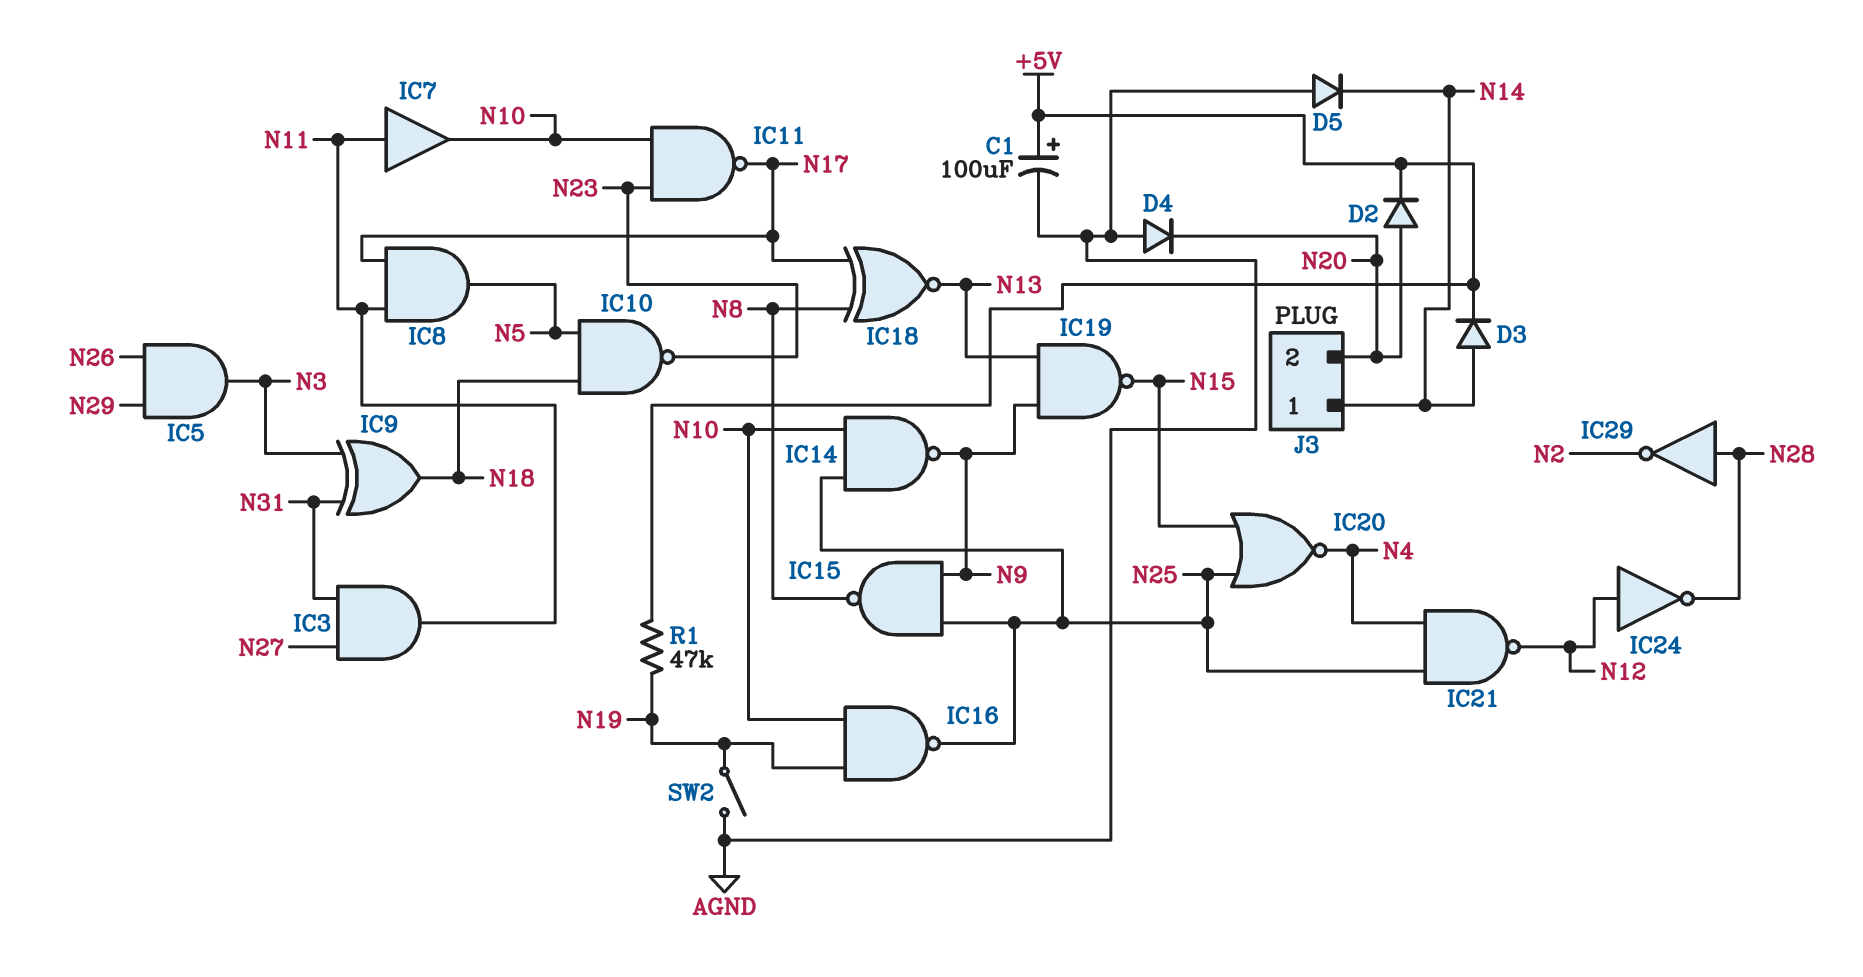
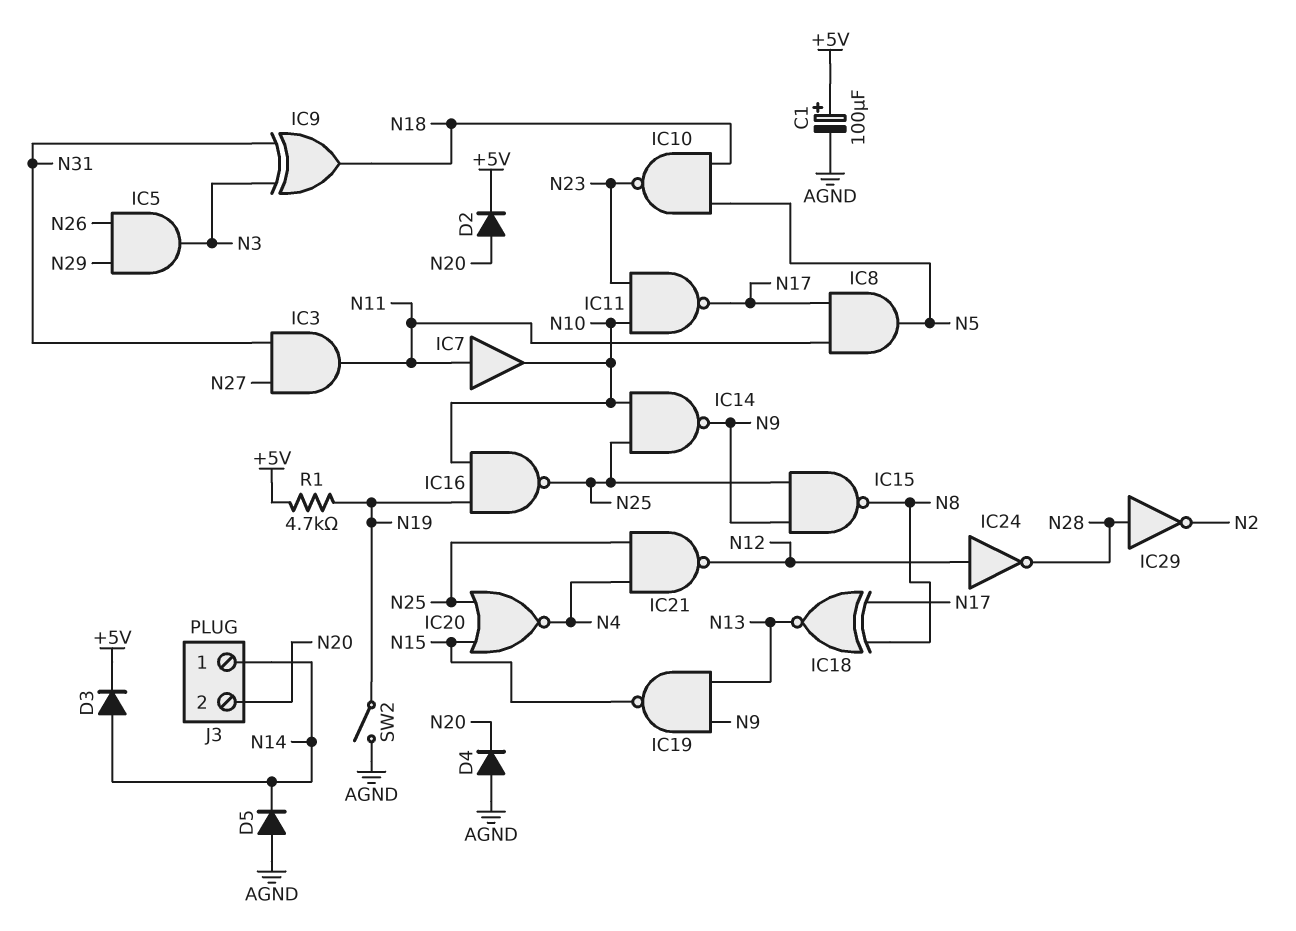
R1: 47k (+5V, N19) -> 4.7k (+5V, N19)

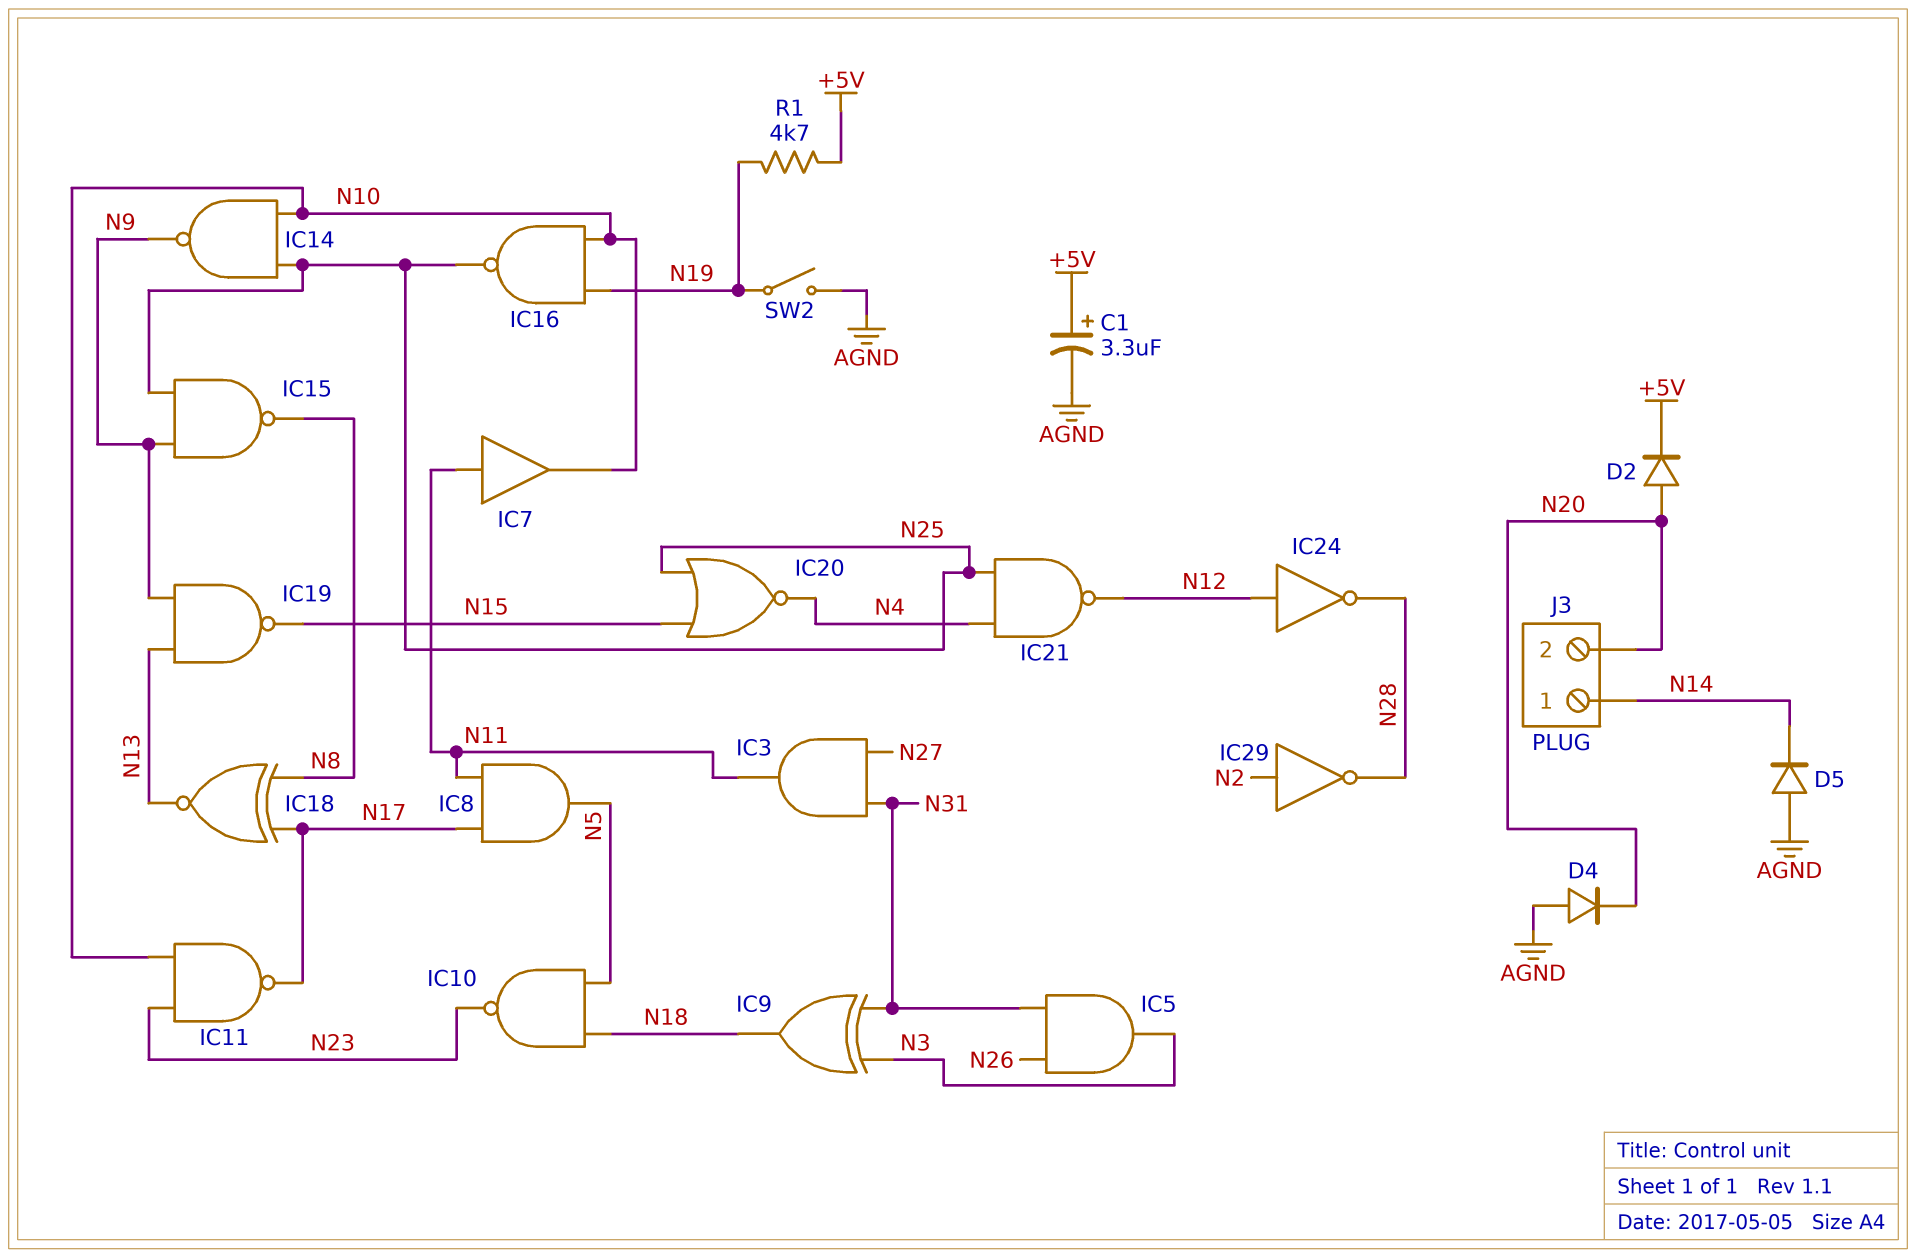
C1: 100uF (plus +5V, minus AGND) -> 3.3uF (plus +5V, minus AGND)
D3: diode (A N14, K +5V) -> none
IC5: AND (in N26, in N29, out N3) -> AND (in N26, in N31, out N3)
IC29: NOT (in N28, out N2) -> NOT (in N2, out N28)

